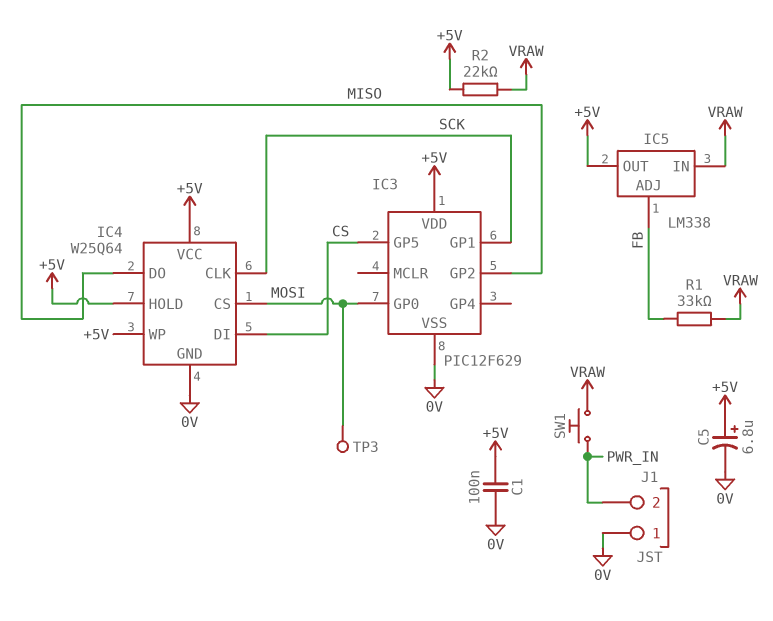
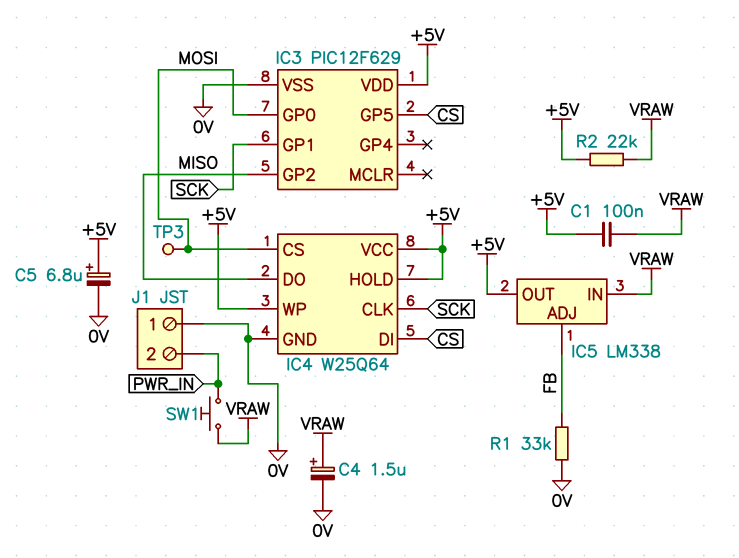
C1: 100nF (+5V, 0V) -> 100nF (+5V, VRAW)
C4: none -> 1.5uF (plus VRAW, minus 0V)
R1: 33k (FB, VRAW) -> 33k (0V, FB)

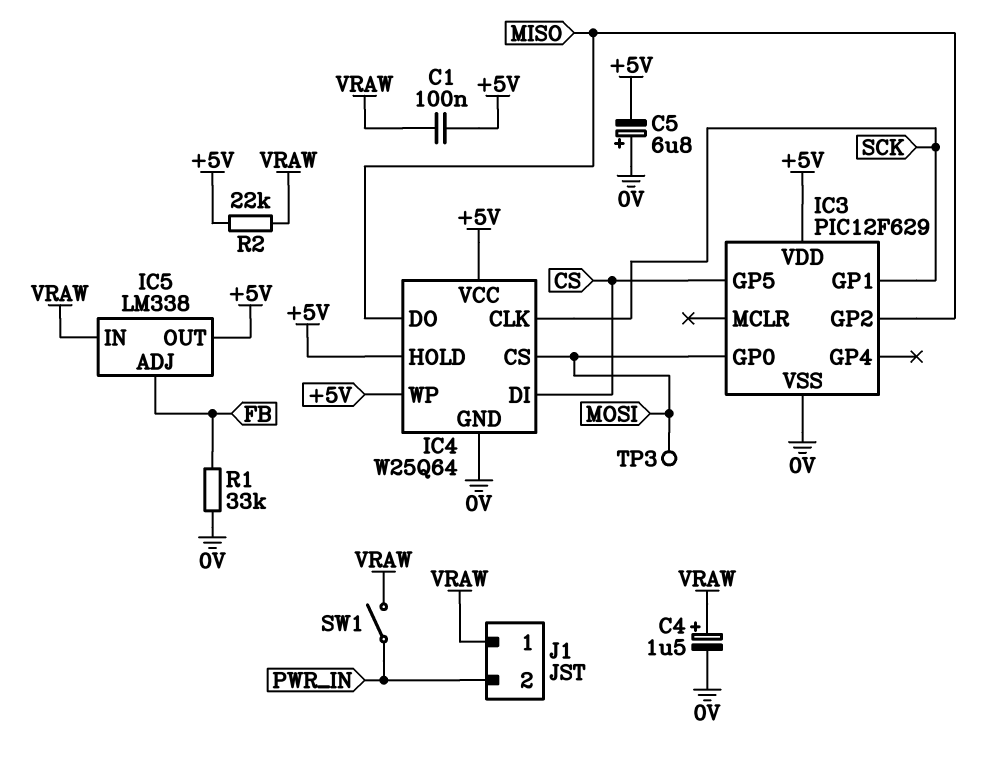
C5: 6.8uF (plus +5V, minus 0V) -> 6.8uF (plus 0V, minus +5V)
J1 pin 1: 0V -> VRAW
SW1: button (PWR_IN, VRAW) -> switch (PWR_IN, VRAW)

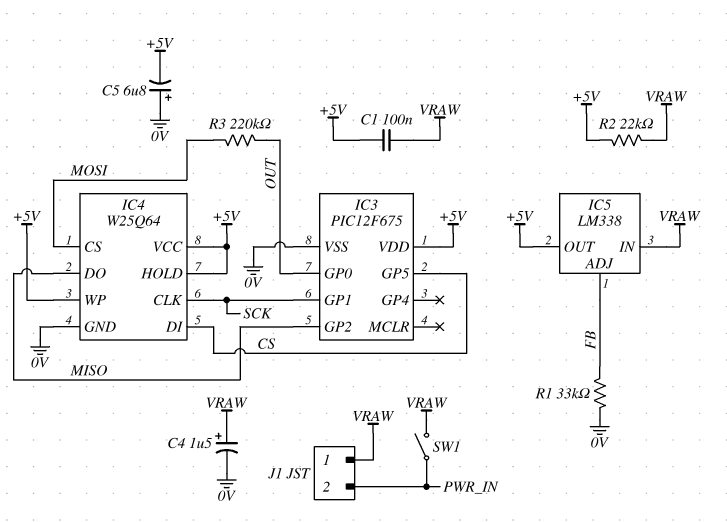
IC3: PIC12F629 -> PIC12F675
IC3 pin GP0: MOSI -> OUT
R3: none -> 220k (MOSI, OUT)
TP3: test point (MOSI) -> none

